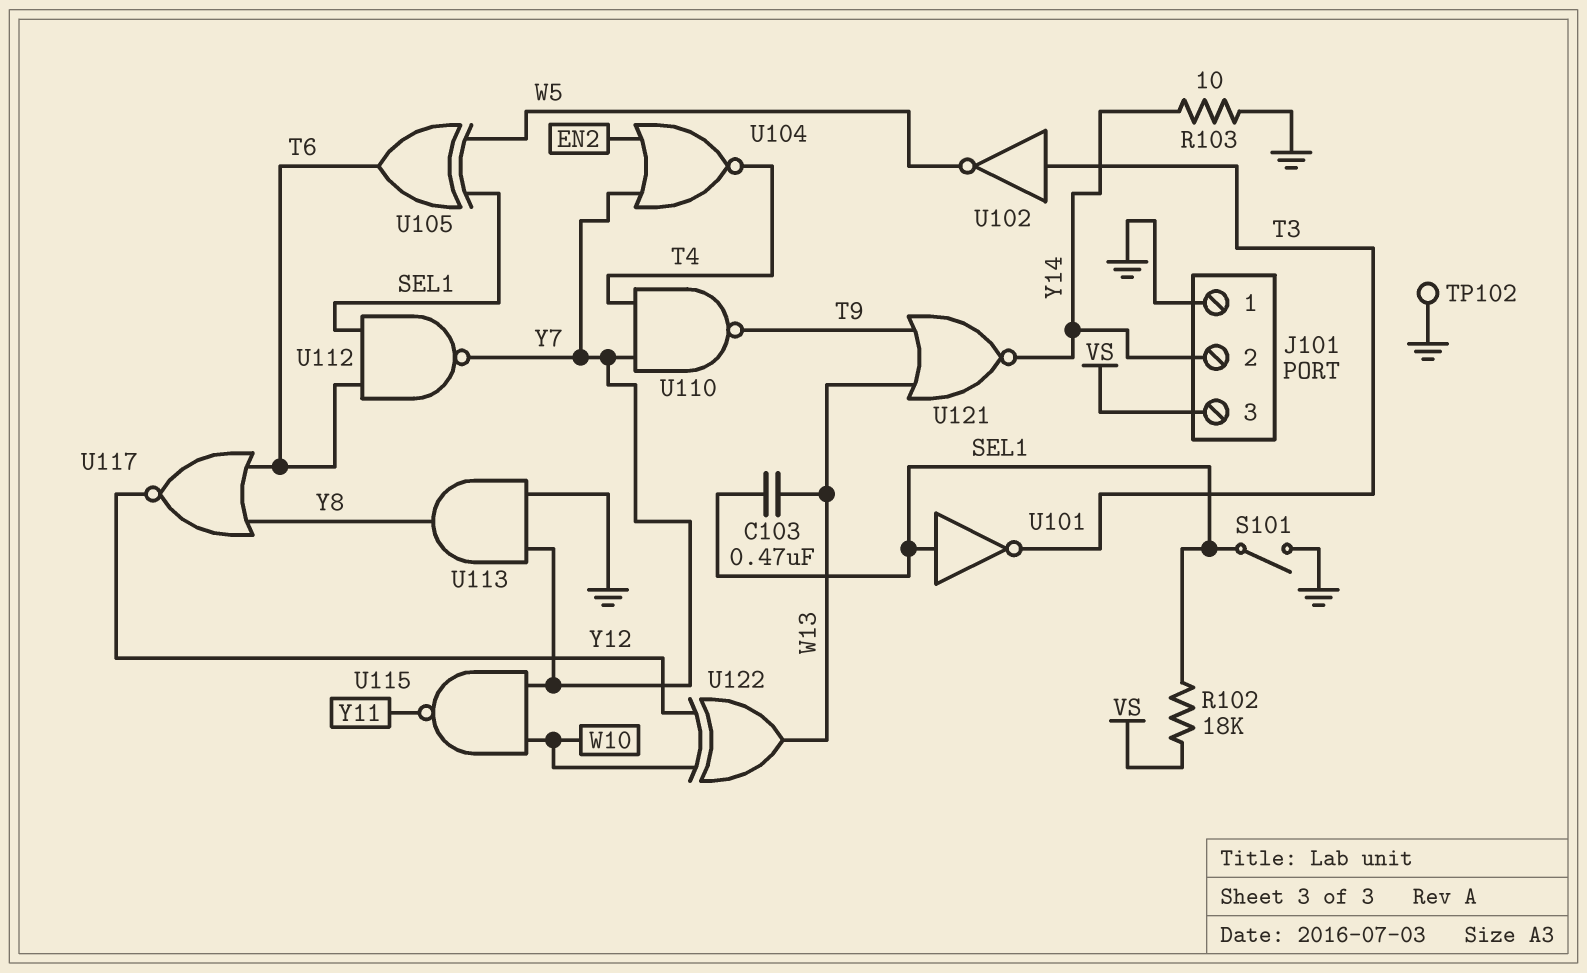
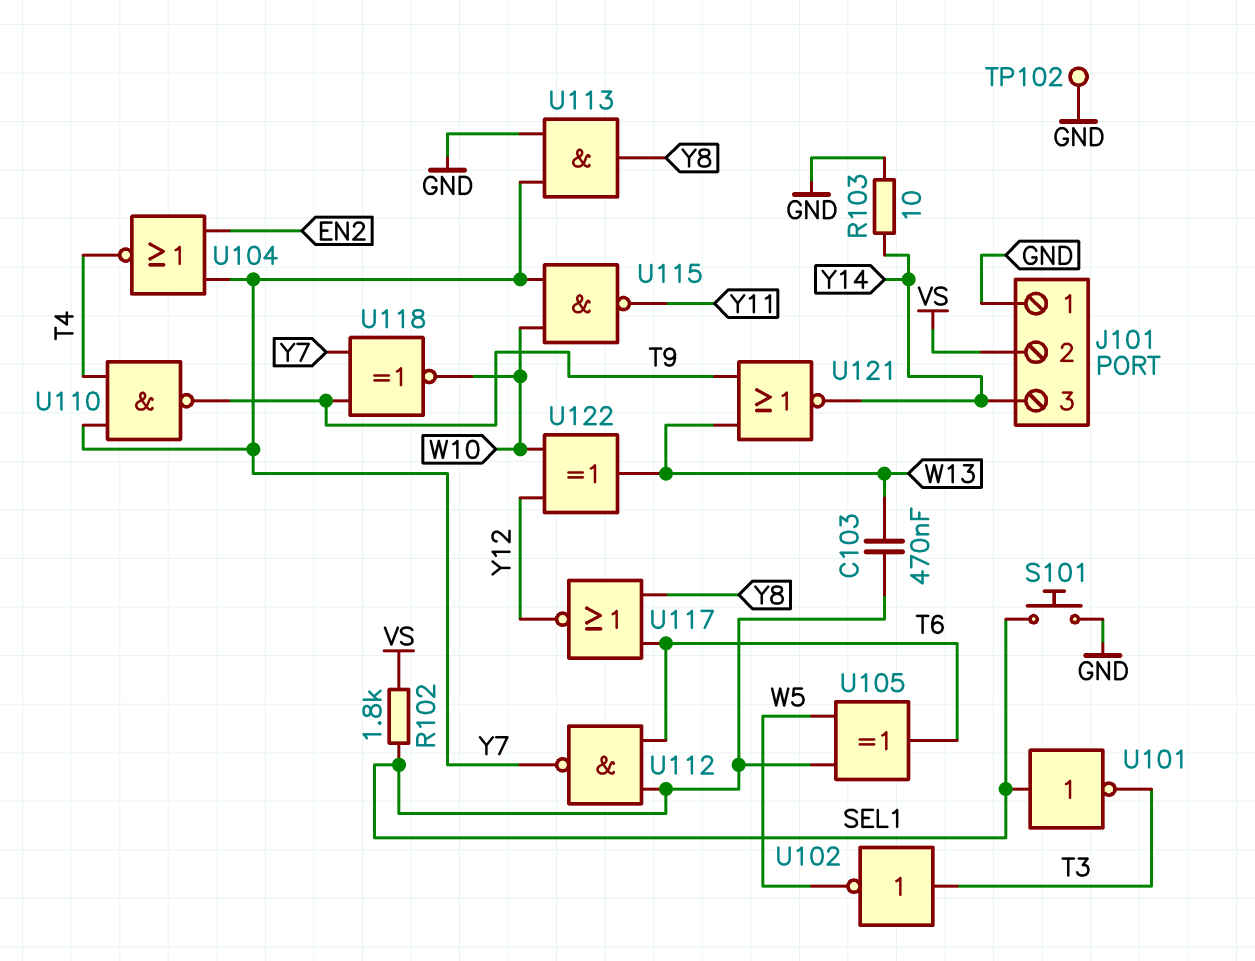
J101 pin 2: Y14 -> VS
J101 pin 3: VS -> Y14
R102: 18k (SEL1, VS) -> 1.8k (SEL1, VS)
S101: switch (GND, SEL1) -> button (GND, SEL1)
U118: none -> XNOR (in T9, in Y7, out W10)

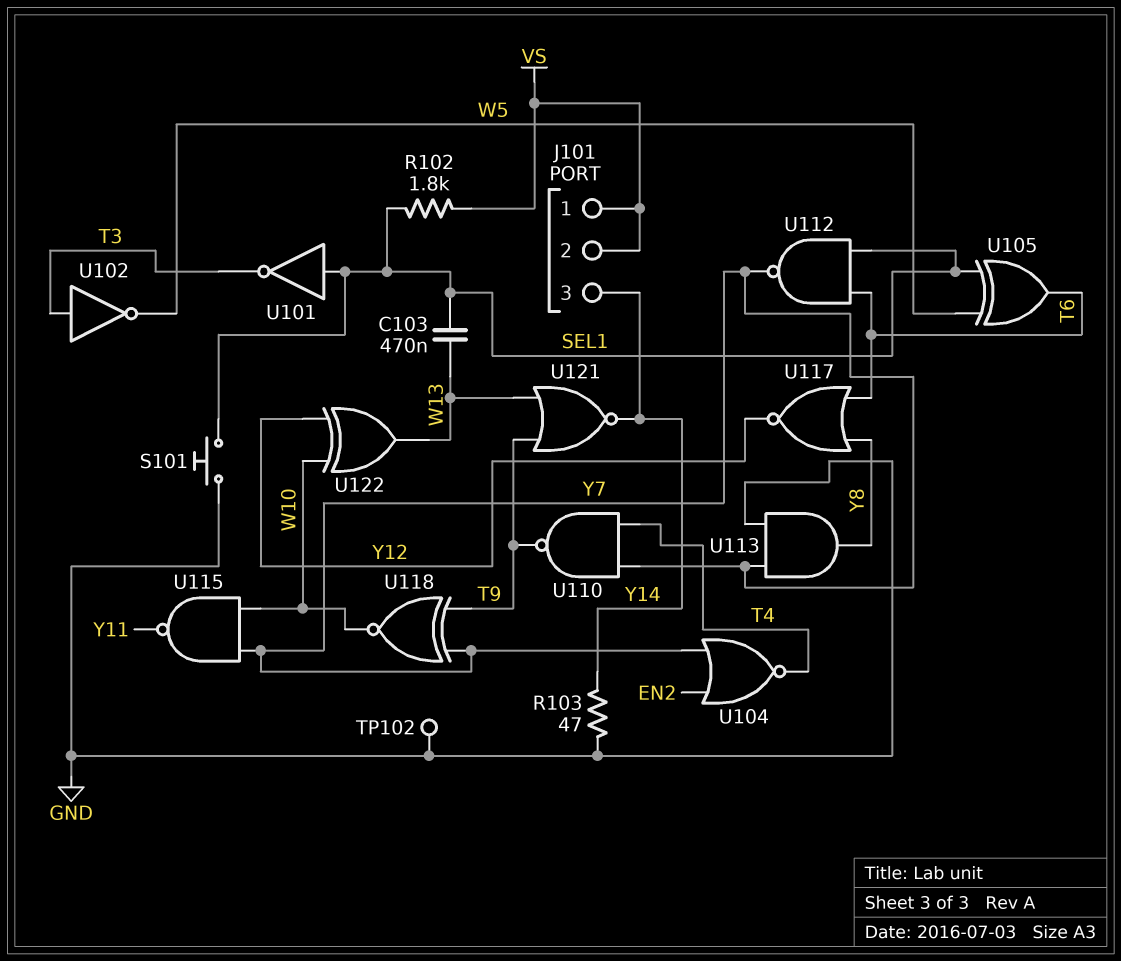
J101 pin 1: GND -> VS
R103: 10 (GND, Y14) -> 47 (GND, Y14)

